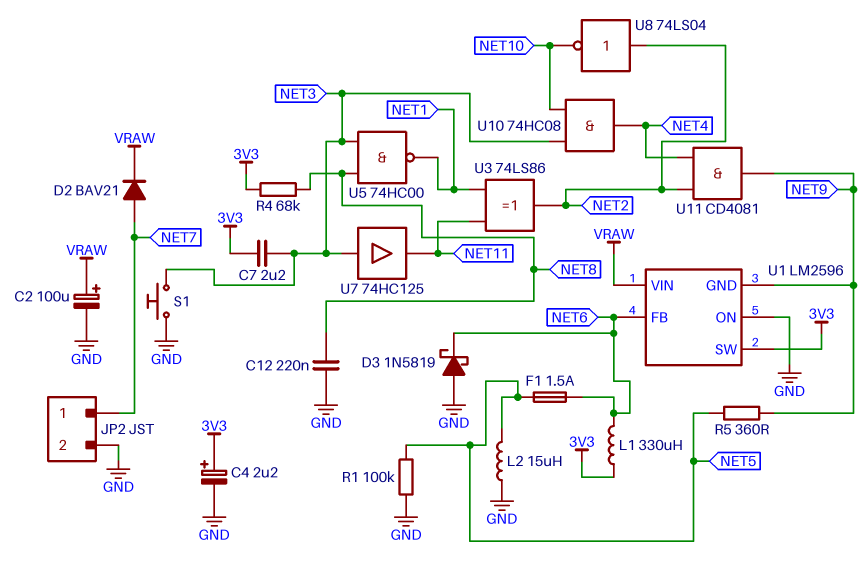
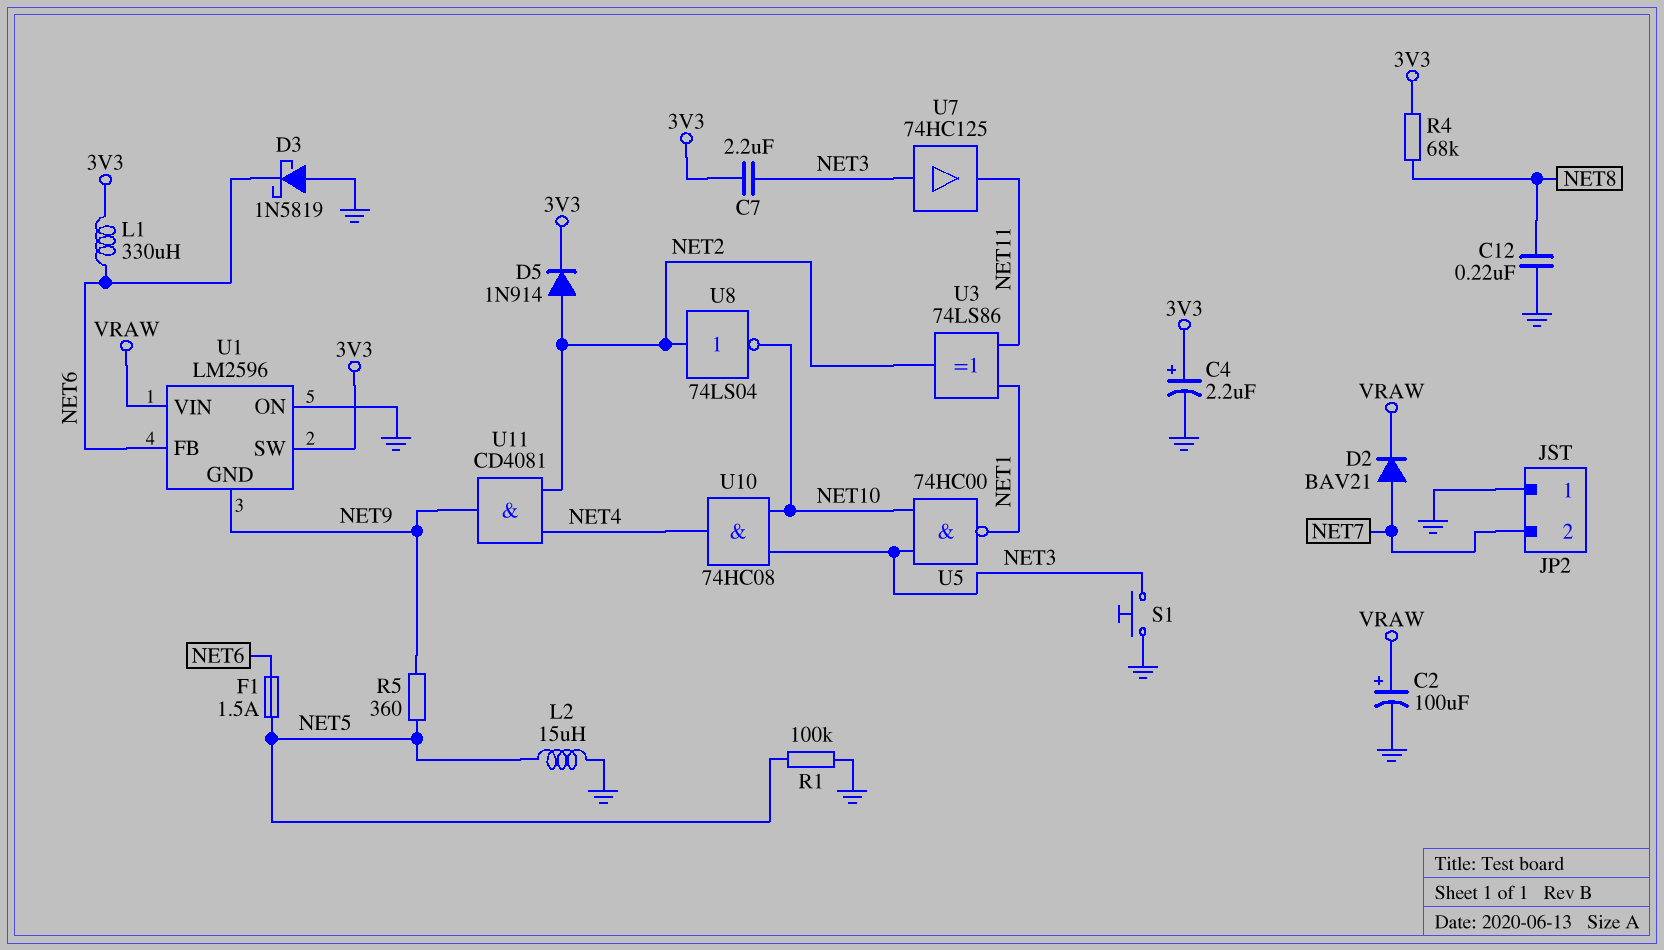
D5: none -> diode 1N914 (A NET2, K 3V3)
JP2 pin 1: NET7 -> GND
JP2 pin 2: GND -> NET7
U5: NAND 74HC00 (in NET3, in NET8, out NET1) -> NAND 74HC00 (in NET3, in NET10, out NET1)

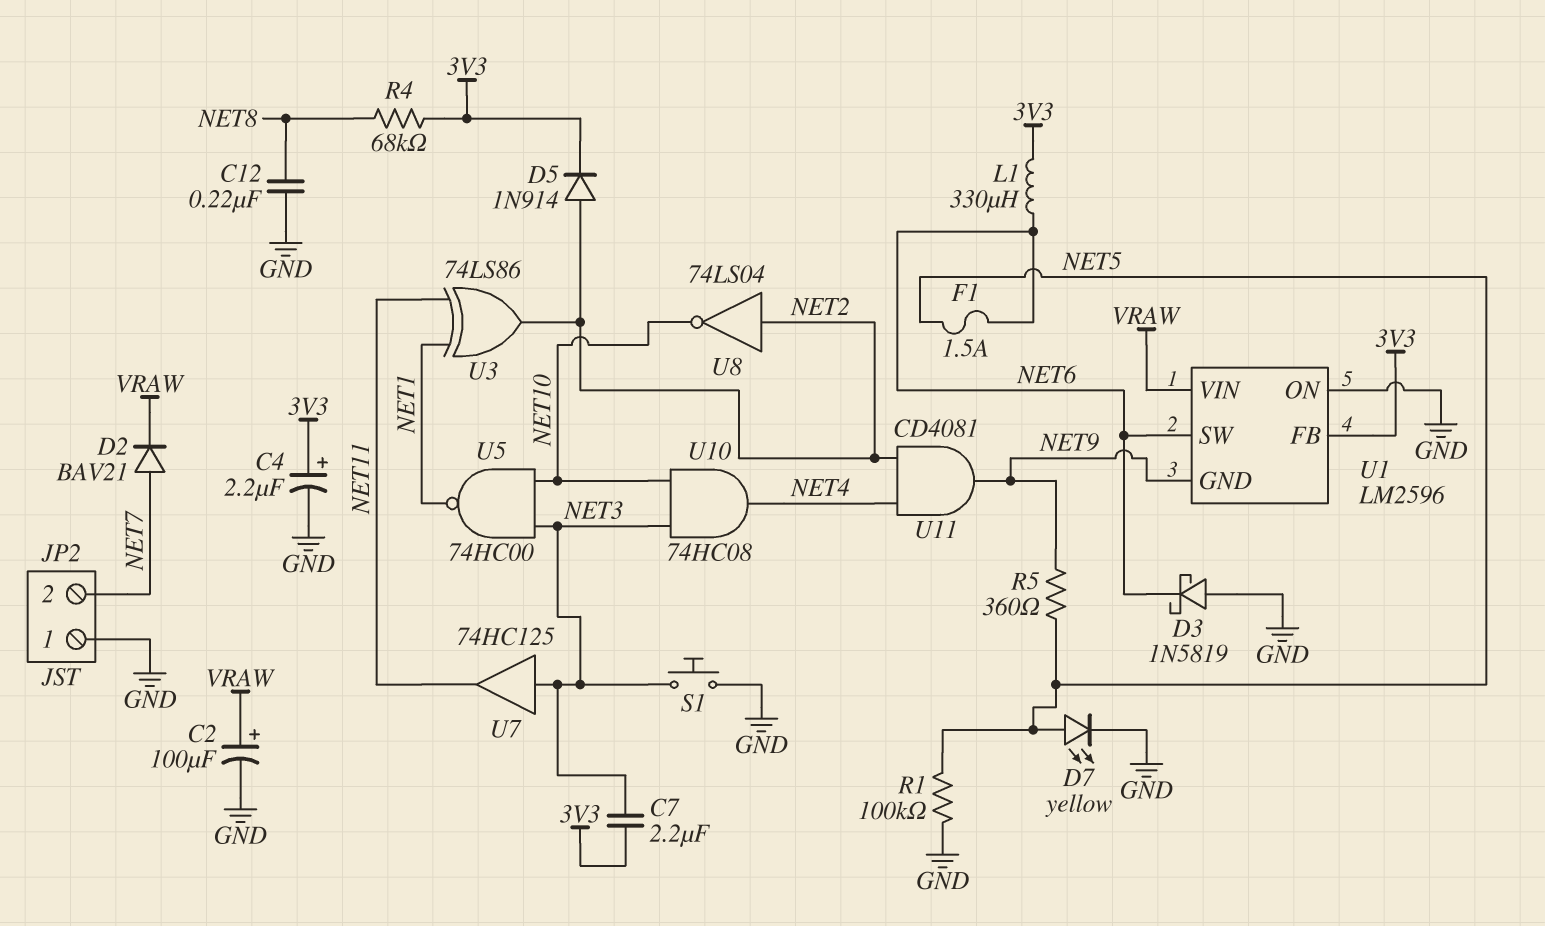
D7: none -> LED yellow (A NET5, K GND)
L2: 15uH (GND, NET5) -> none
U1 pin FB: NET6 -> 3V3
U1 pin SW: 3V3 -> NET6

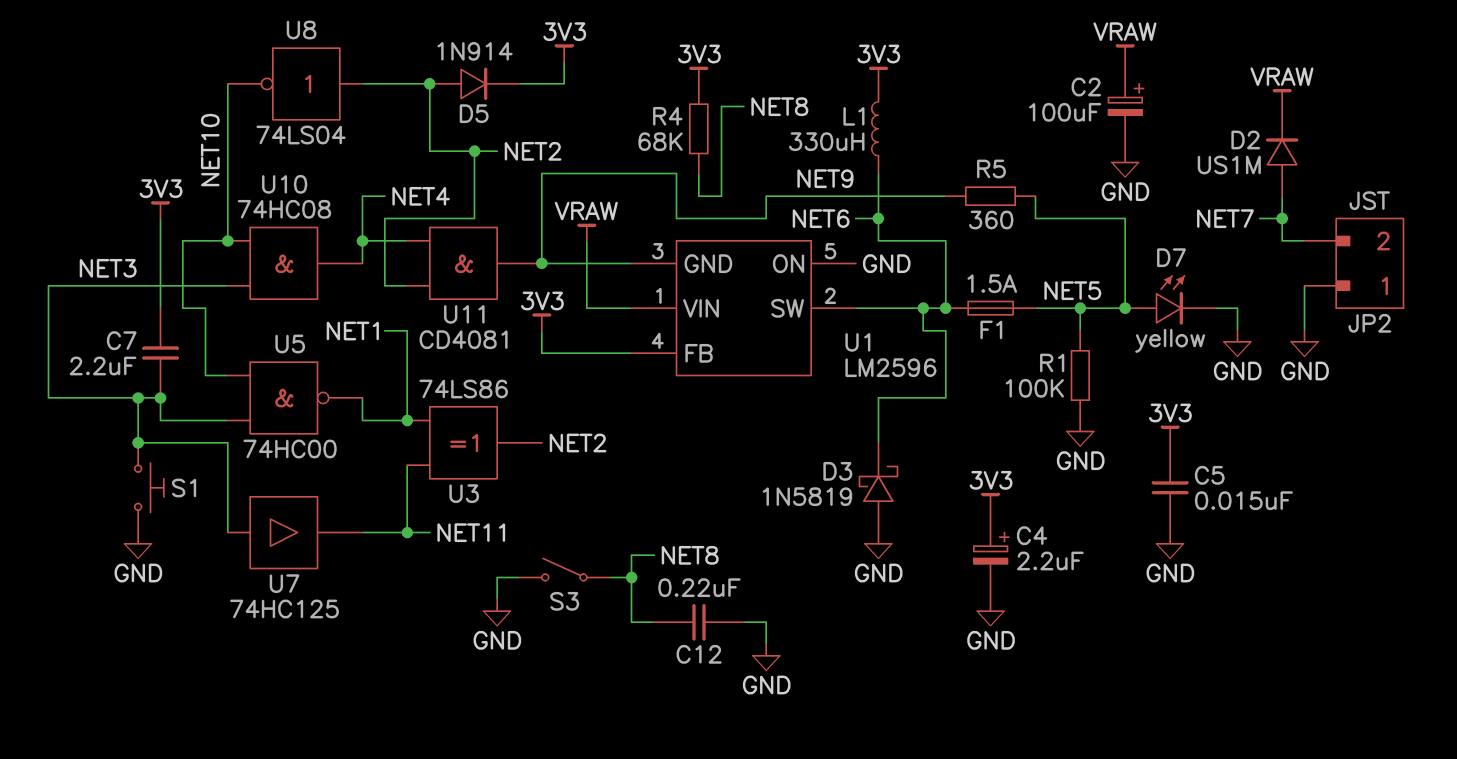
C5: none -> 15nF (3V3, GND)
D2: diode BAV21 (A NET7, K VRAW) -> diode US1M (A NET7, K VRAW)
S3: none -> switch (GND, NET8)

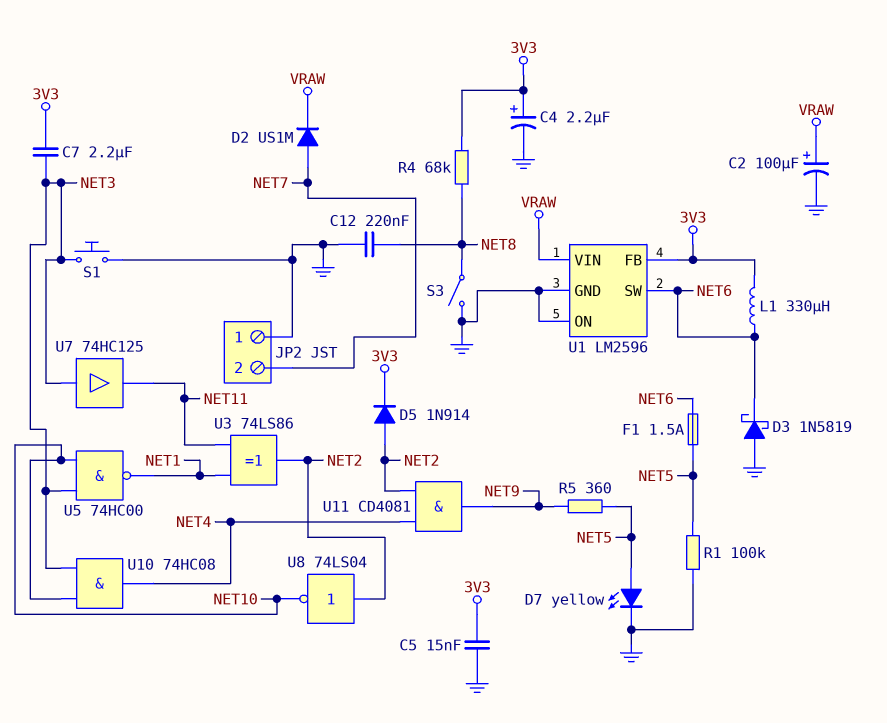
U1 pin GND: NET9 -> GND

